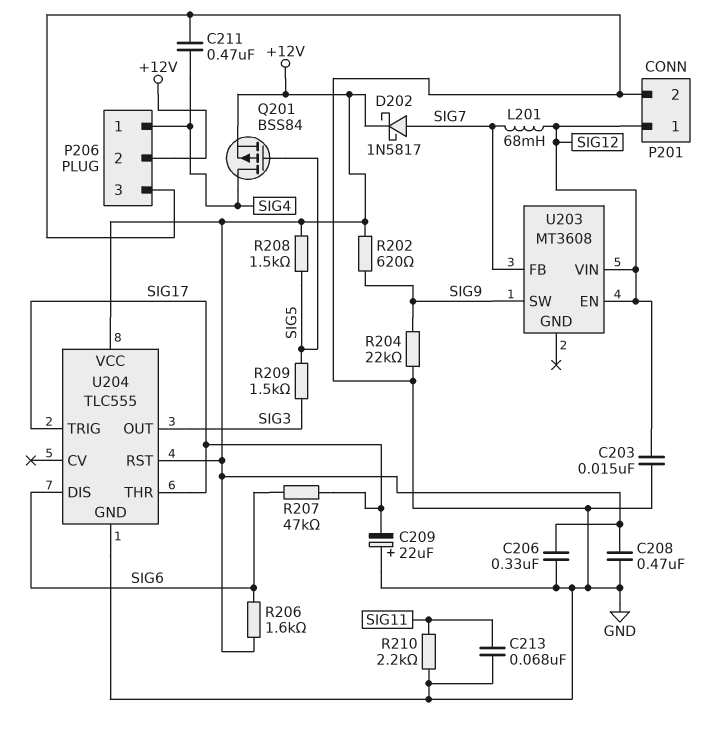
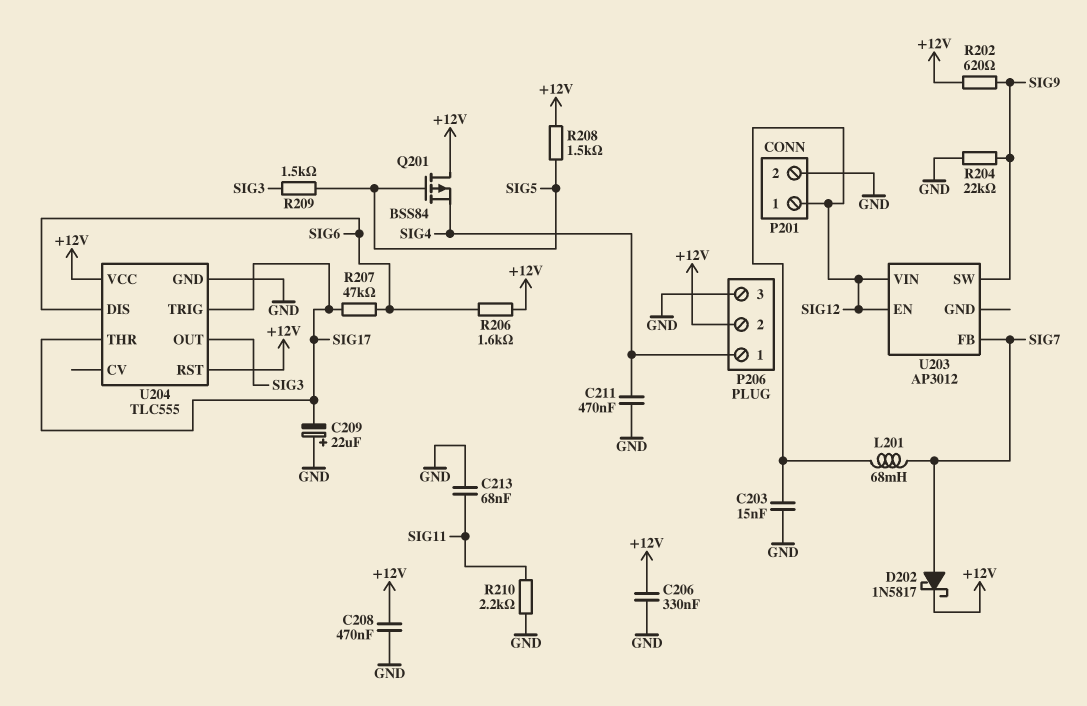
Q201: PMOS BSS84 (G SIG5, D SIG4, S +12V) -> PMOS BSS84 (G SIG5, D +12V, S SIG4)
U203: MT3608 -> AP3012

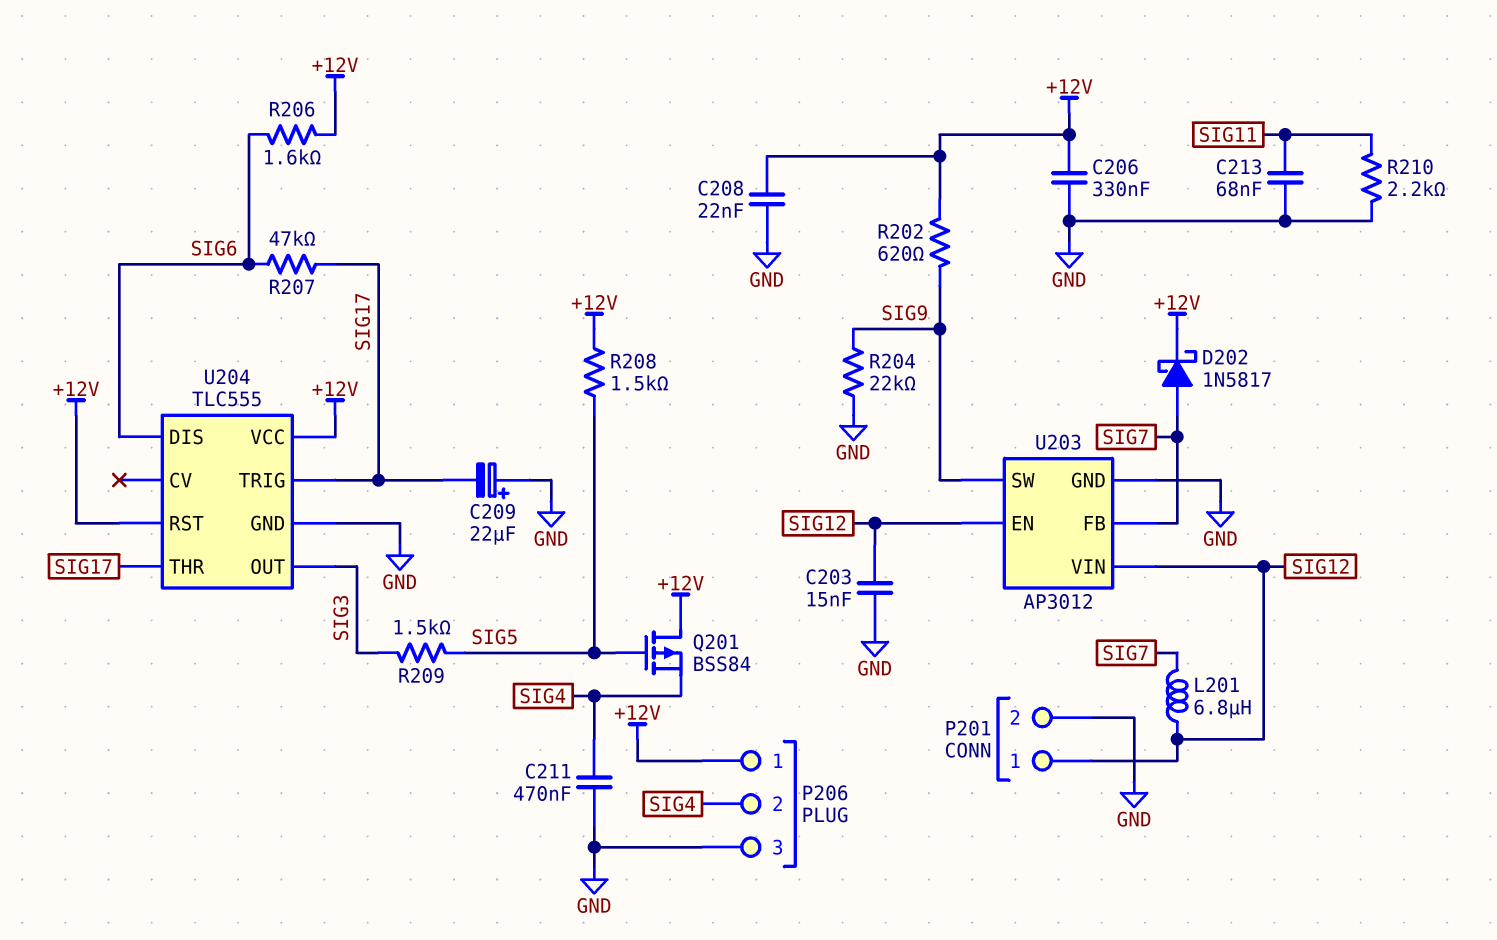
C208: 470nF (+12V, GND) -> 22nF (+12V, GND)
L201: 68mH (SIG7, SIG12) -> 6.8uH (SIG7, SIG12)
P206 pin 1: SIG4 -> +12V
P206 pin 2: +12V -> SIG4
U203 pin GND: none -> GND

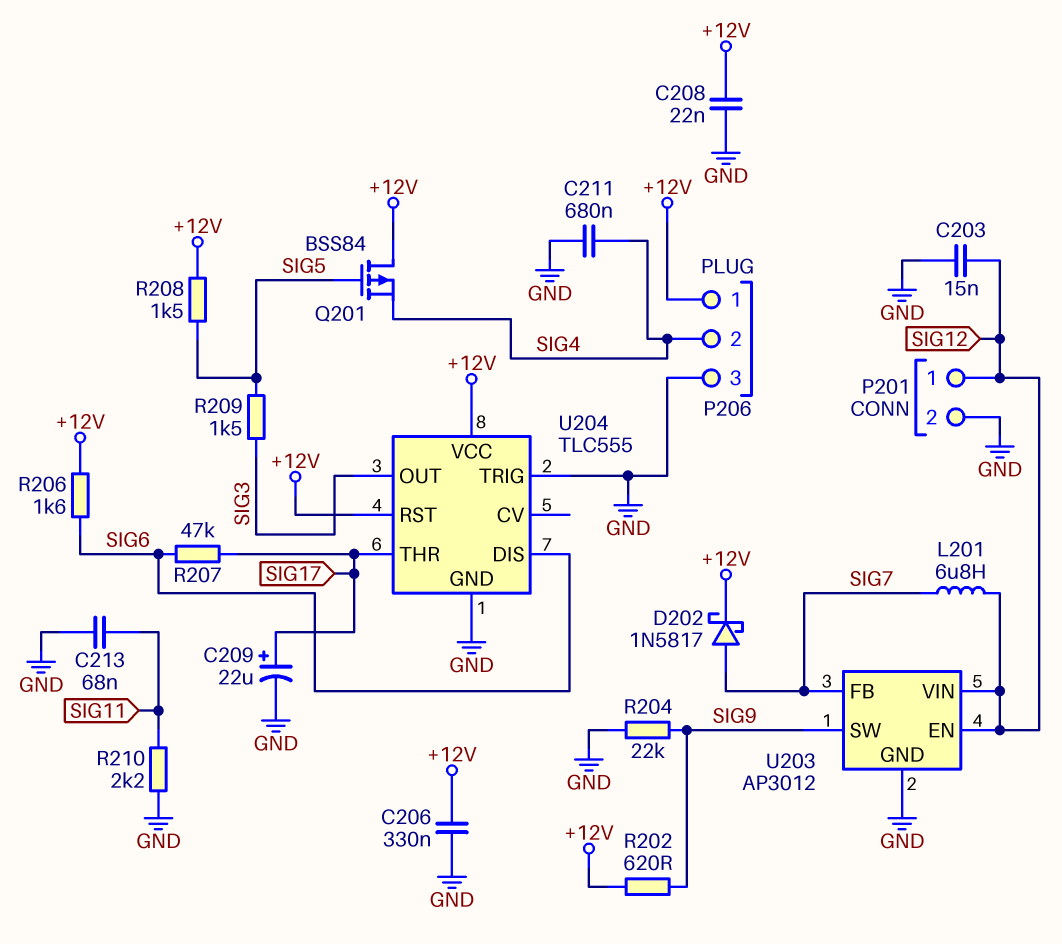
C209: 22uF (plus GND, minus SIG17) -> 22uF (plus SIG17, minus GND)
C211: 470nF (GND, SIG4) -> 680nF (GND, SIG4)
U204 pin TRIG: SIG17 -> GND

